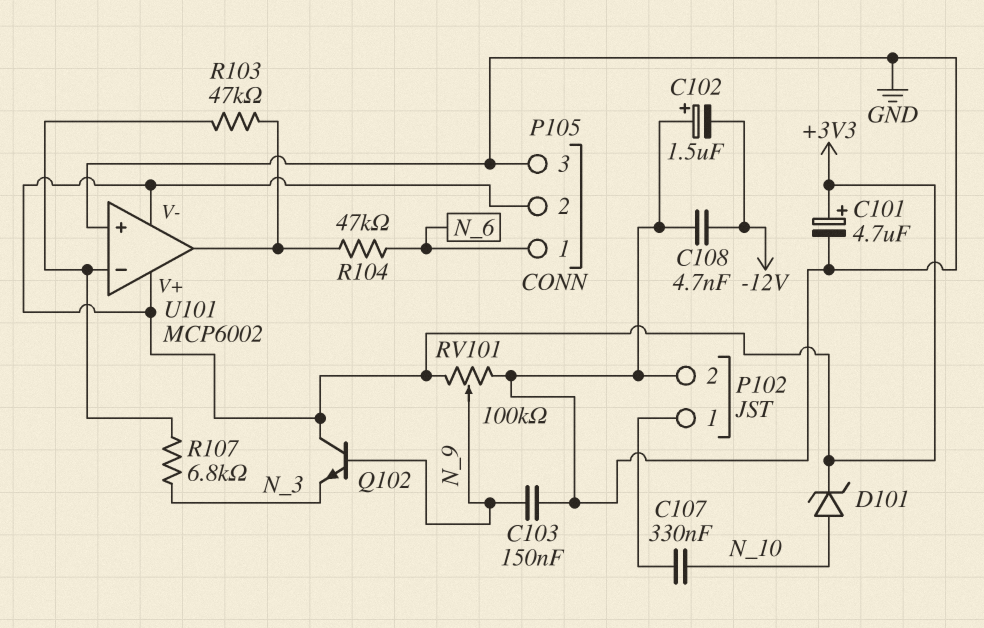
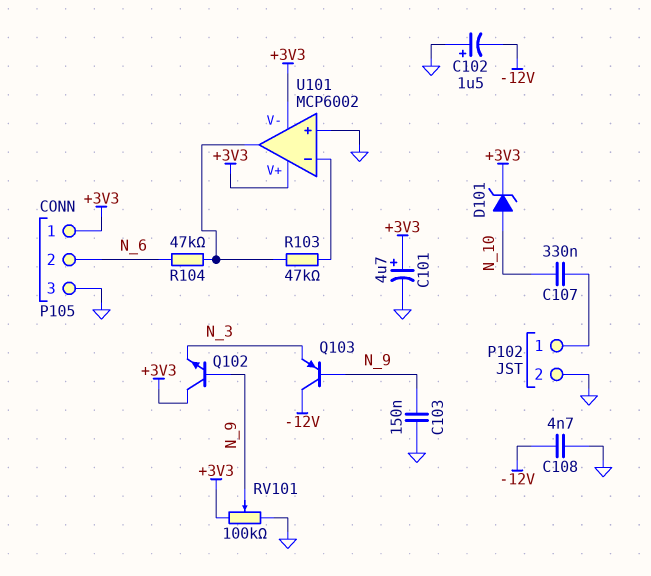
P105 pin 1: N_6 -> +3V3
P105 pin 2: +3V3 -> N_6
Q103: none -> PNP (B N_9, C -12V, E N_3)
R107: 6.8k (N_3, U101/in-) -> none

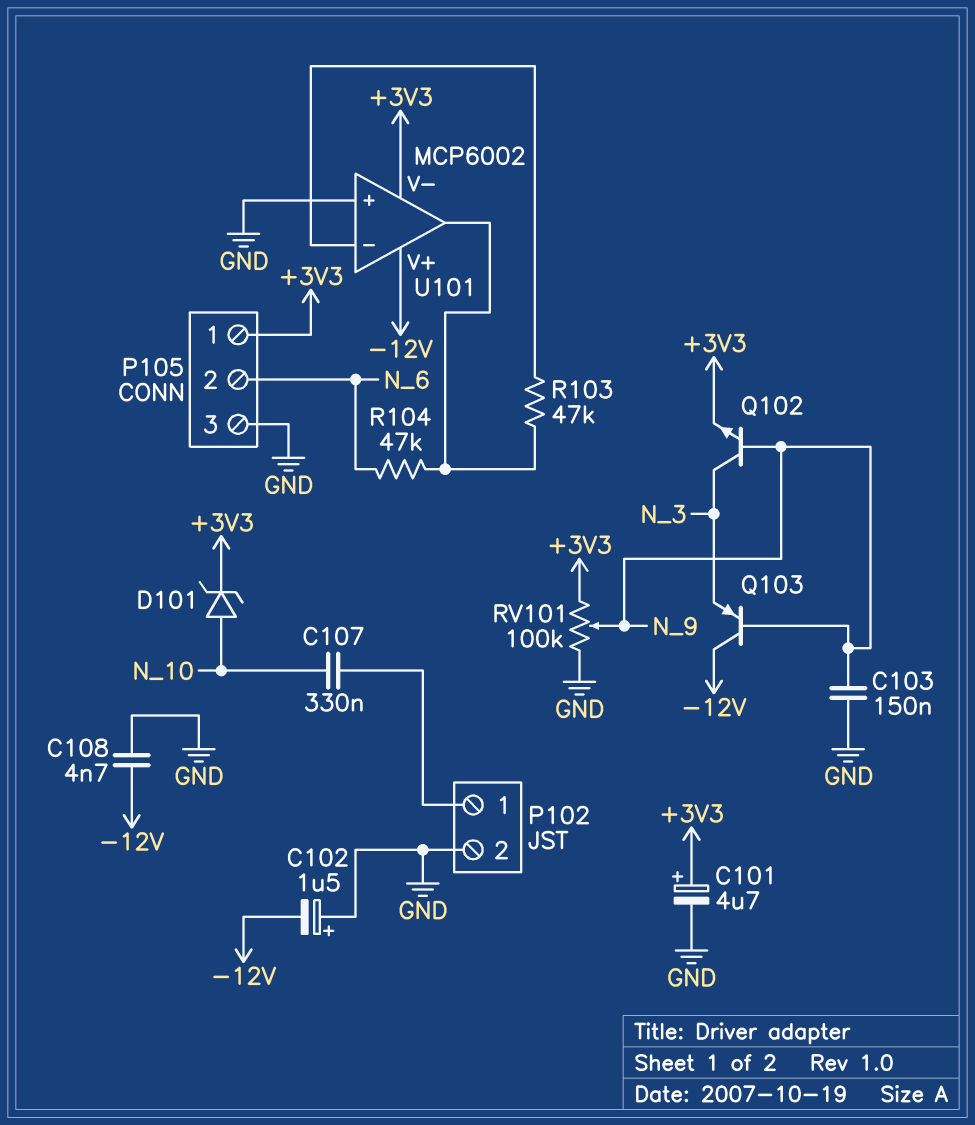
Q102: NPN (B N_9, C +3V3, E N_3) -> NPN (B N_9, C N_3, E +3V3)
U101 pin V+: +3V3 -> -12V

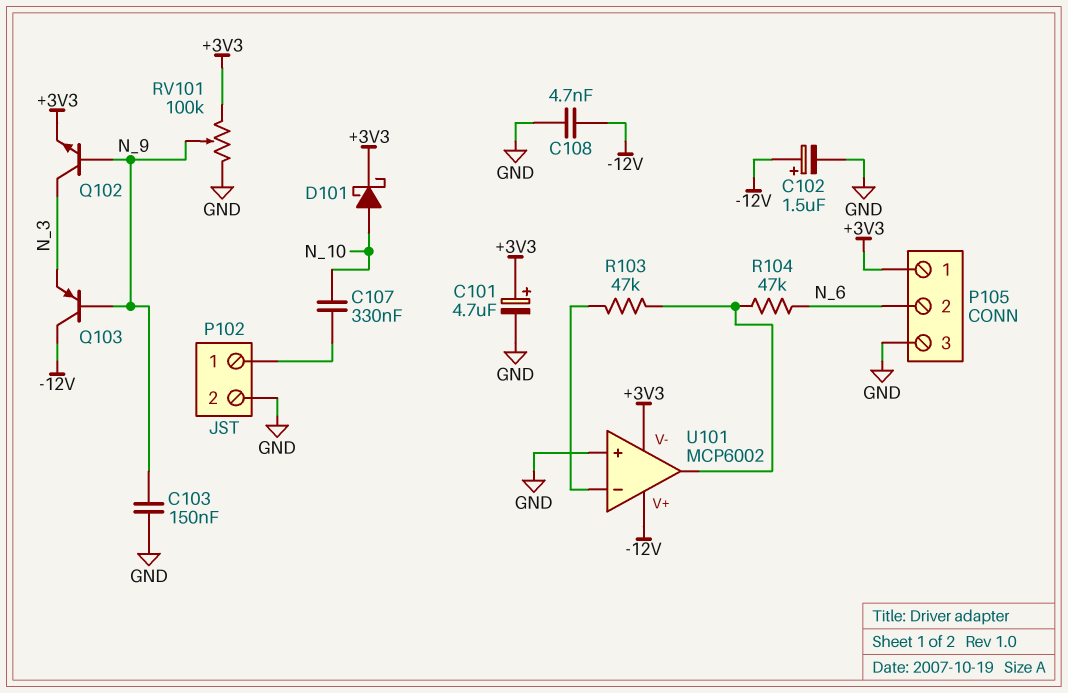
C102: 1.5uF (plus GND, minus -12V) -> 1.5uF (plus -12V, minus GND)
D101: zener (A N_10, K +3V3) -> schottky (A N_10, K +3V3)

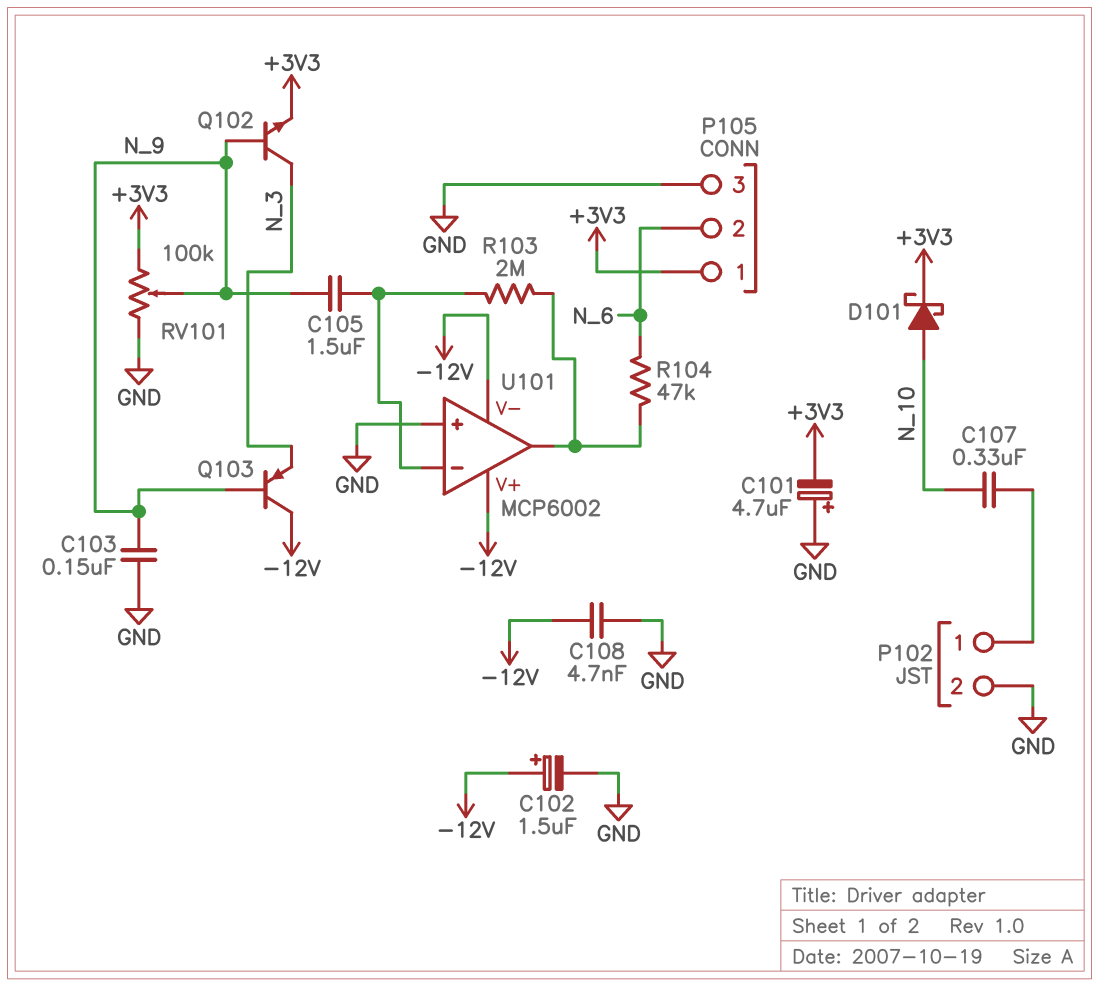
C101: 4.7uF (plus +3V3, minus GND) -> 4.7uF (plus GND, minus +3V3)
C105: none -> 1.5uF (N_9, U101/in-)
R103: 47k (U101/in-, U101/out) -> 2M (U101/in-, U101/out)
U101 pin V-: +3V3 -> -12V

